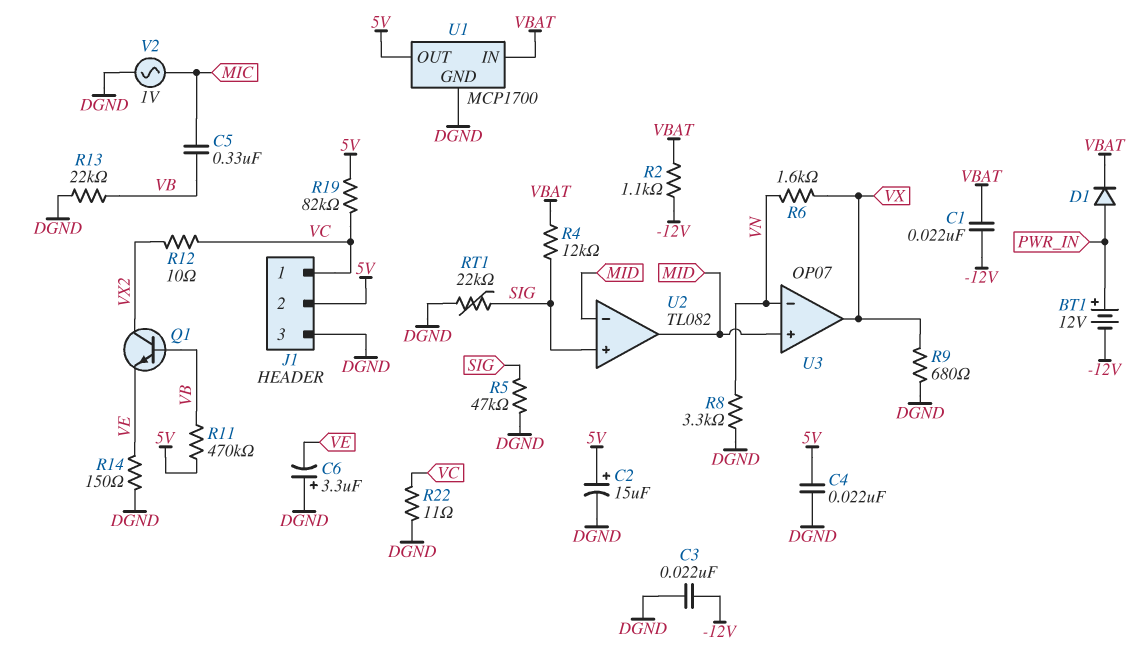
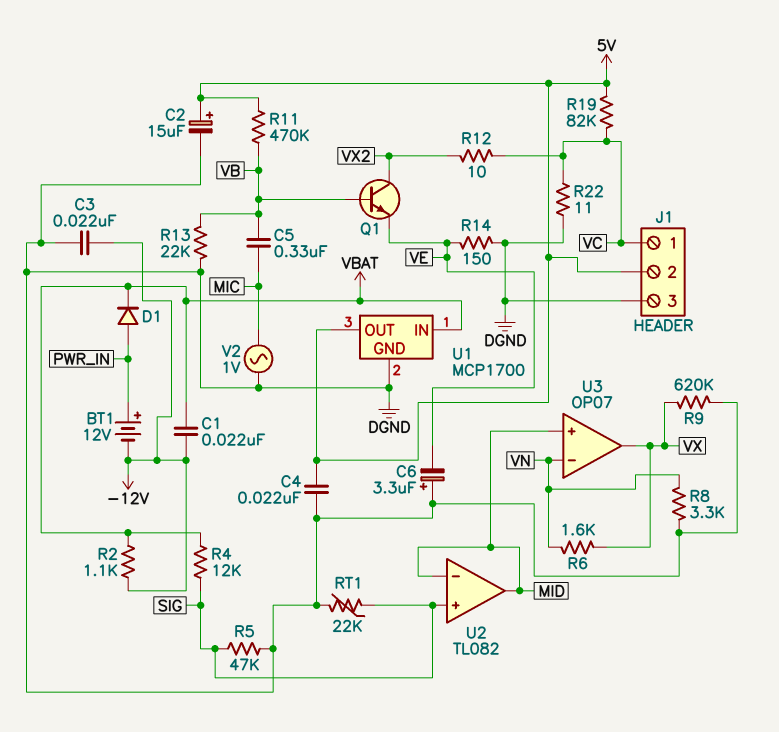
R9: 680 (DGND, VX) -> 620k (DGND, VX)

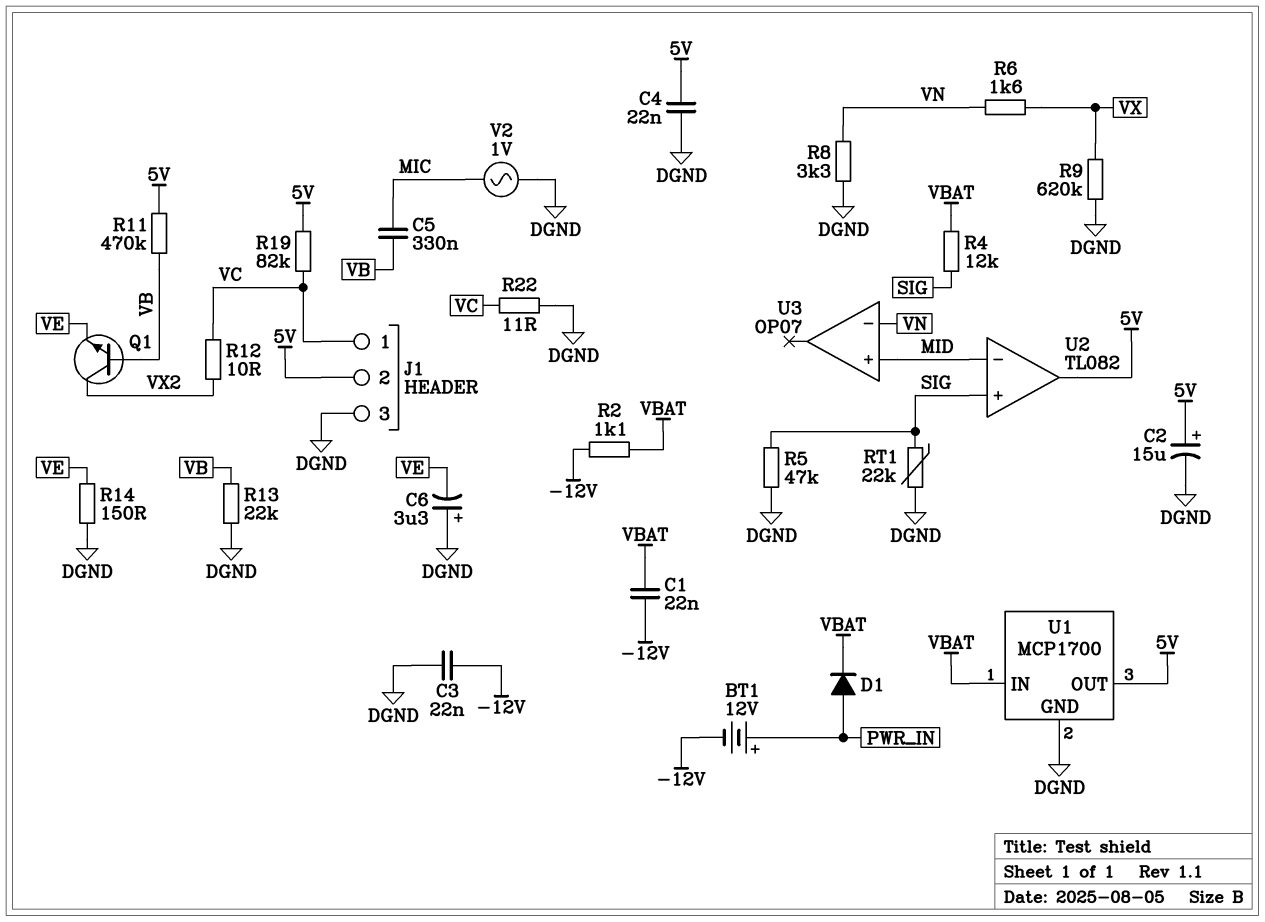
U2 pin out: MID -> 5V
U3 pin out: VX -> none

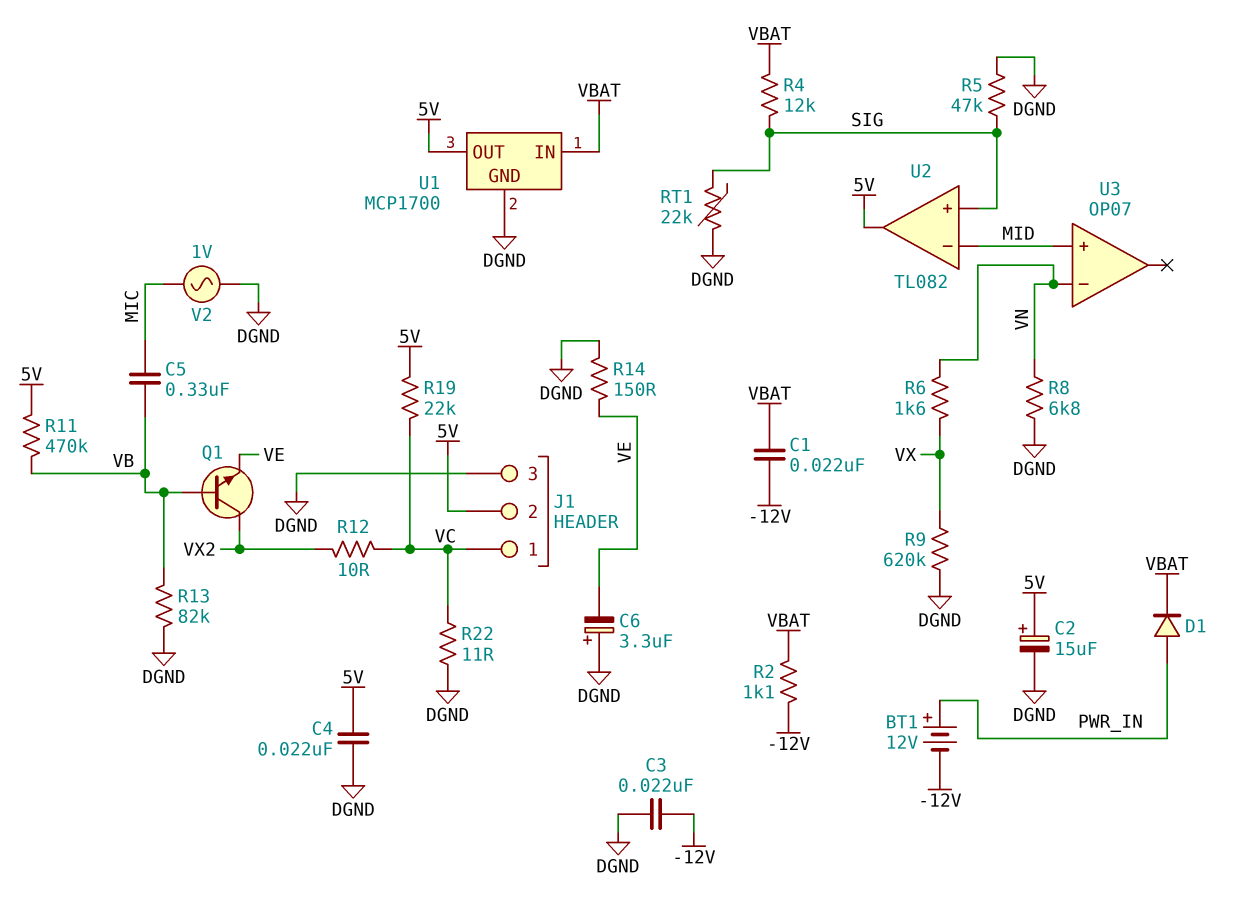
R8: 3.3k (DGND, VN) -> 6.8k (DGND, VN)
R13: 22k (DGND, VB) -> 82k (DGND, VB)
R19: 82k (5V, VC) -> 22k (5V, VC)

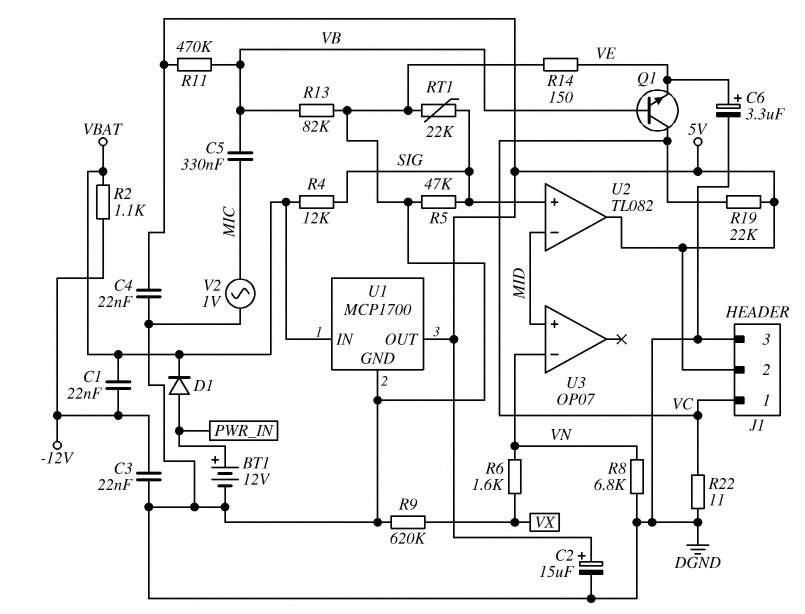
BT1: 12V (plus PWR_IN, minus -12V) -> 12V (plus PWR_IN, minus DGND)
C6: 3.3uF (plus DGND, minus VE) -> 3.3uF (plus VE, minus DGND)
Q1: NPN (B VB, C VX2, E VE) -> NPN (B VB, C VC, E VE)
R12: 10 (VC, VX2) -> none

